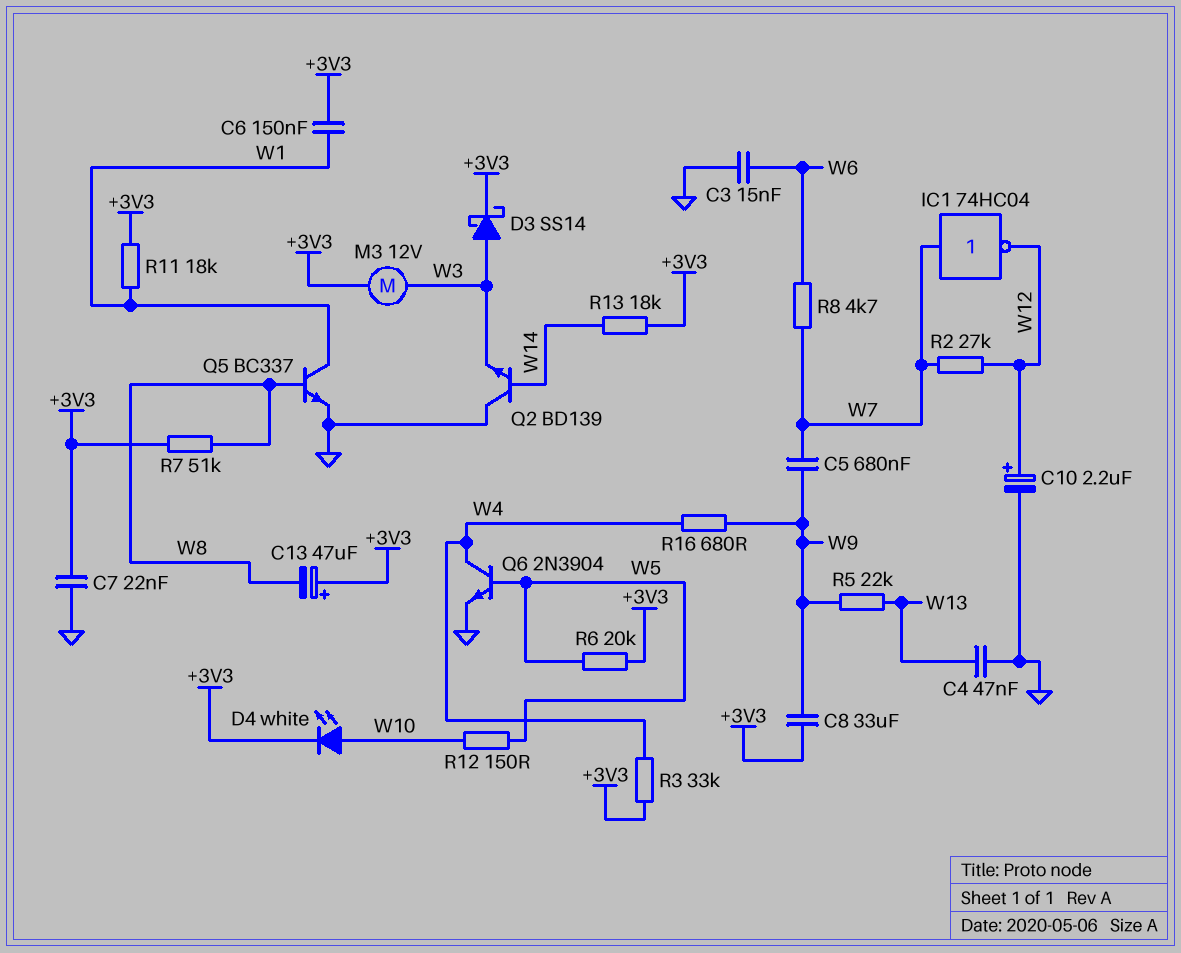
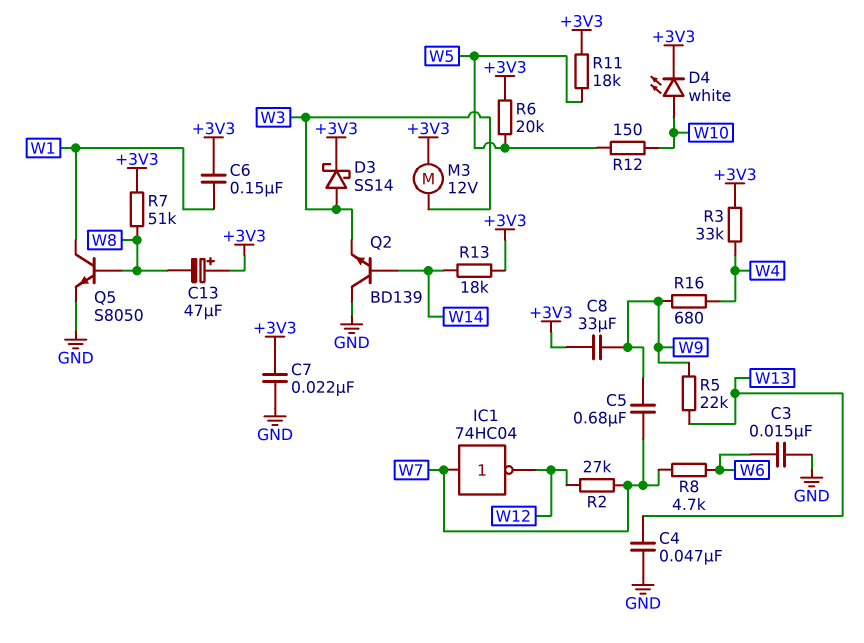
C10: 2.2uF (plus W12, minus GND) -> none
Q5: NPN BC337 (B W8, C W1, E GND) -> NPN S8050 (B W8, C W1, E GND)
Q6: NPN 2N3904 (B W5, C W4, E GND) -> none
R11: 18k (+3V3, W1) -> 18k (+3V3, W5)

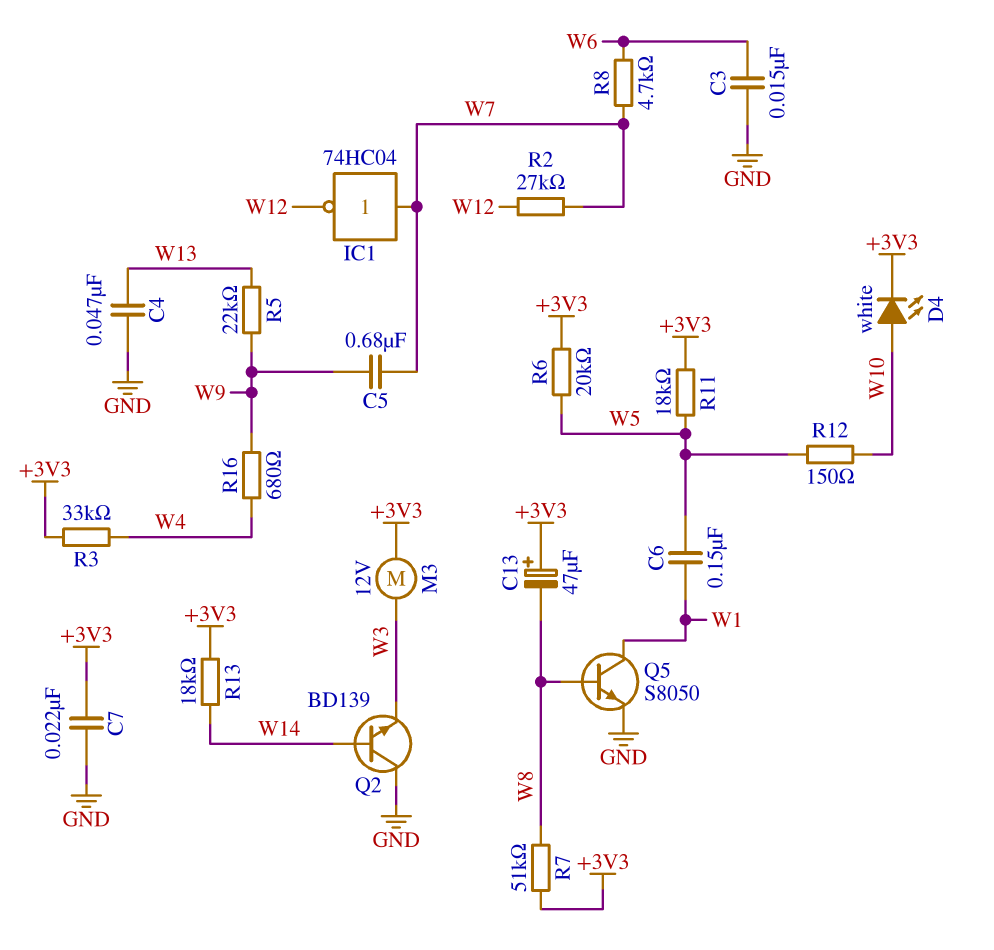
C6: 150nF (+3V3, W1) -> 150nF (W1, W5)
C8: 33uF (+3V3, W9) -> none
D3: schottky SS14 (A W3, K +3V3) -> none

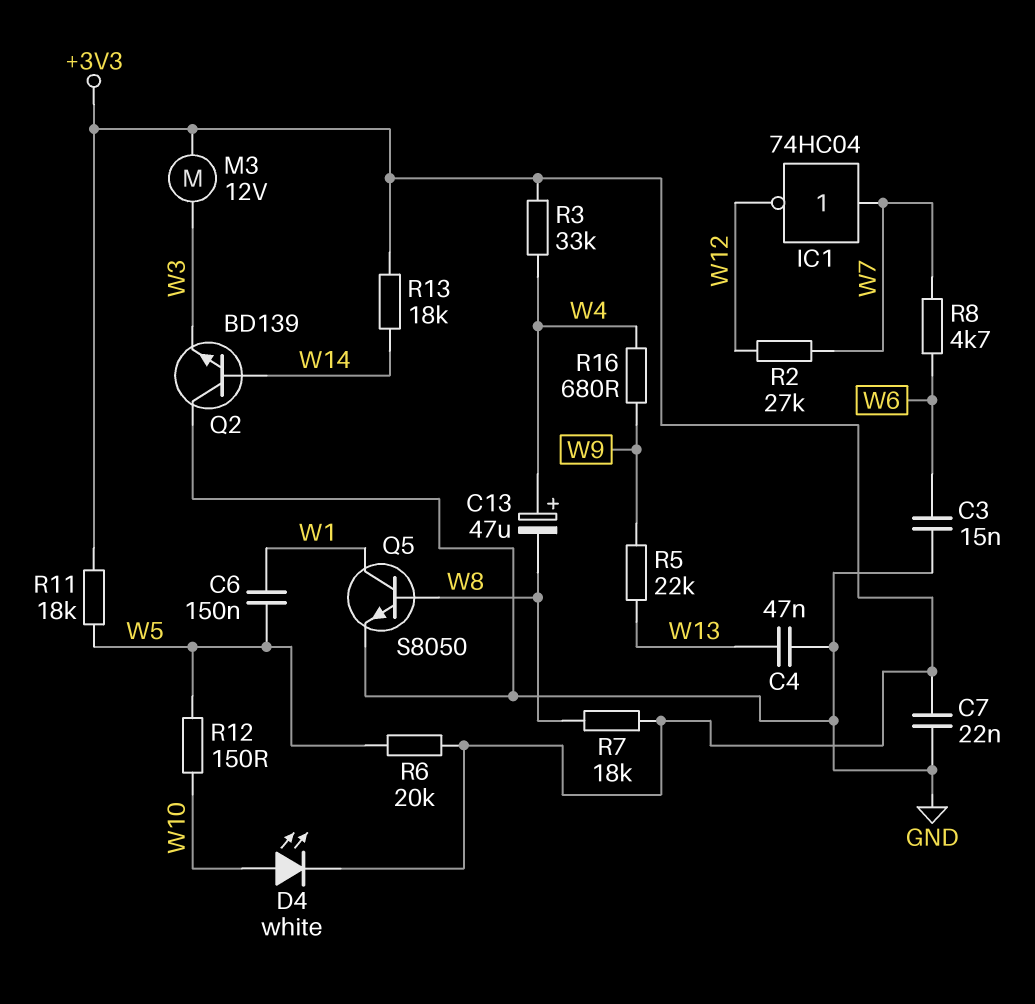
C5: 680nF (W7, W9) -> none
C13: 47uF (plus +3V3, minus W8) -> 47uF (plus W4, minus W8)
R7: 51k (+3V3, W8) -> 18k (+3V3, W8)

